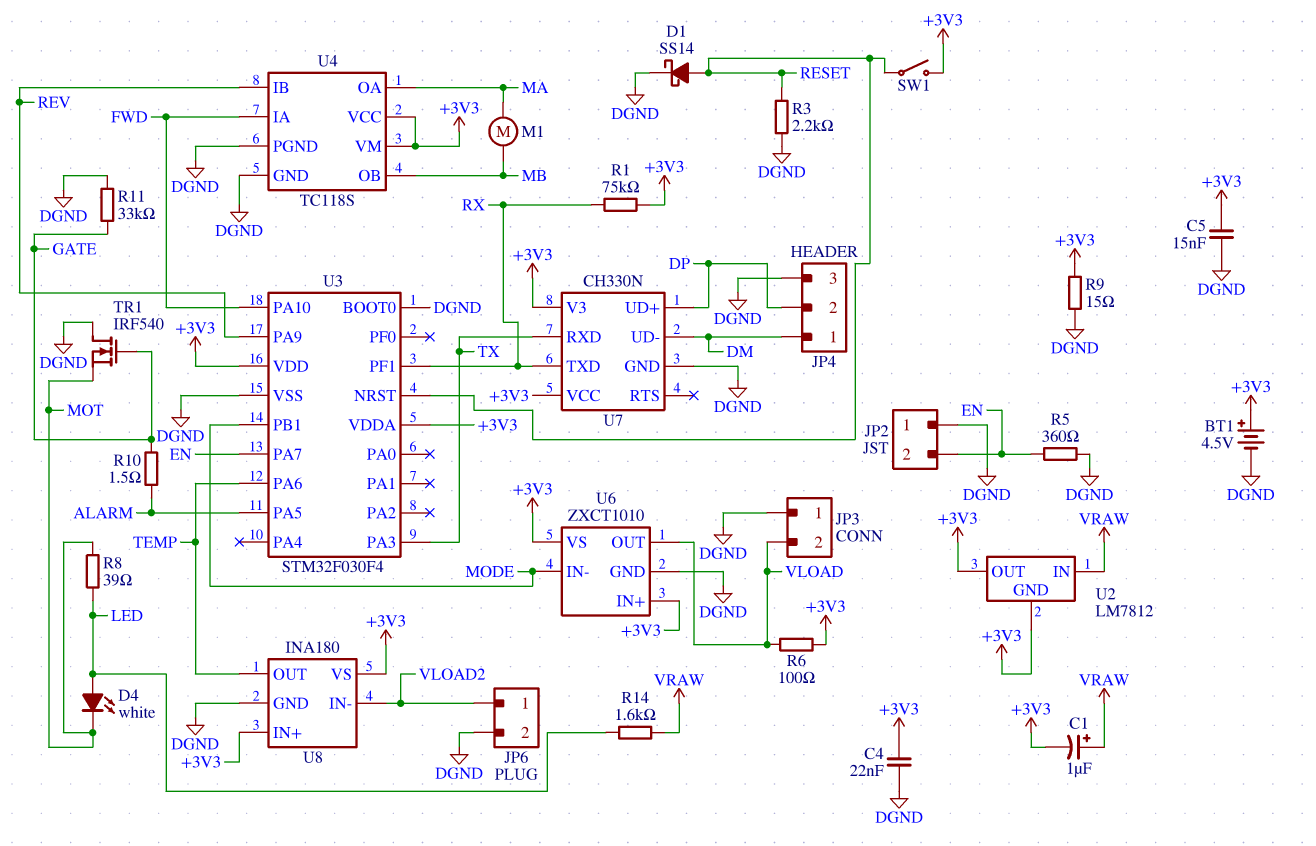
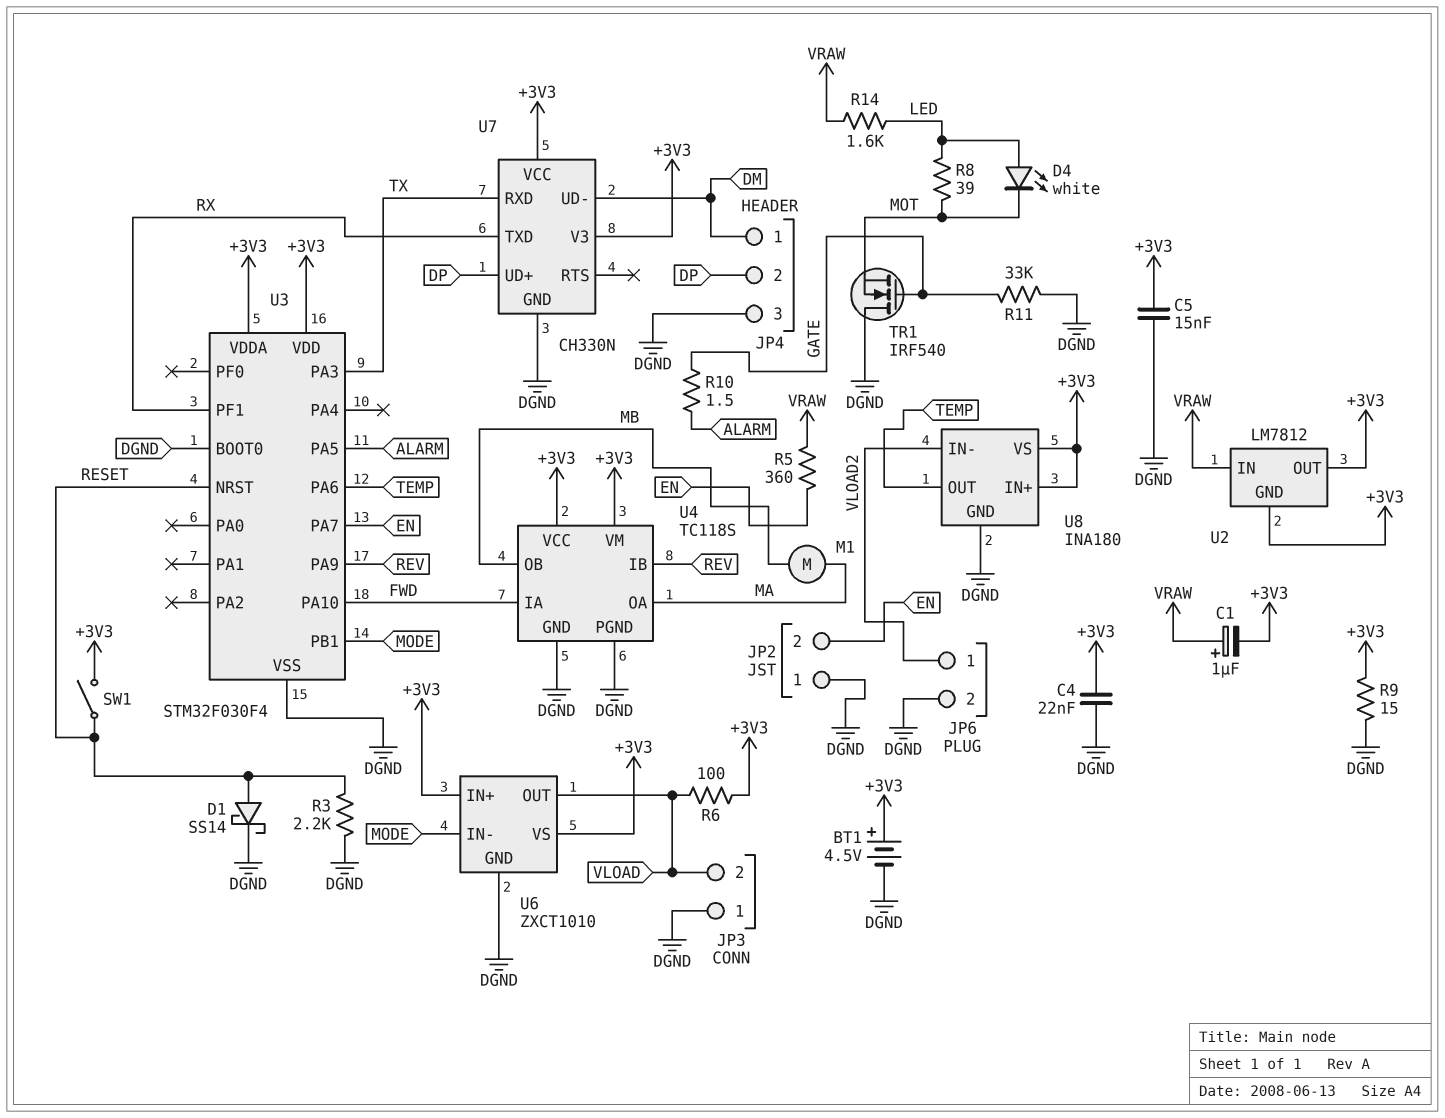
R1: 75k (+3V3, RX) -> none
R5: 360 (DGND, EN) -> 360 (EN, VRAW)

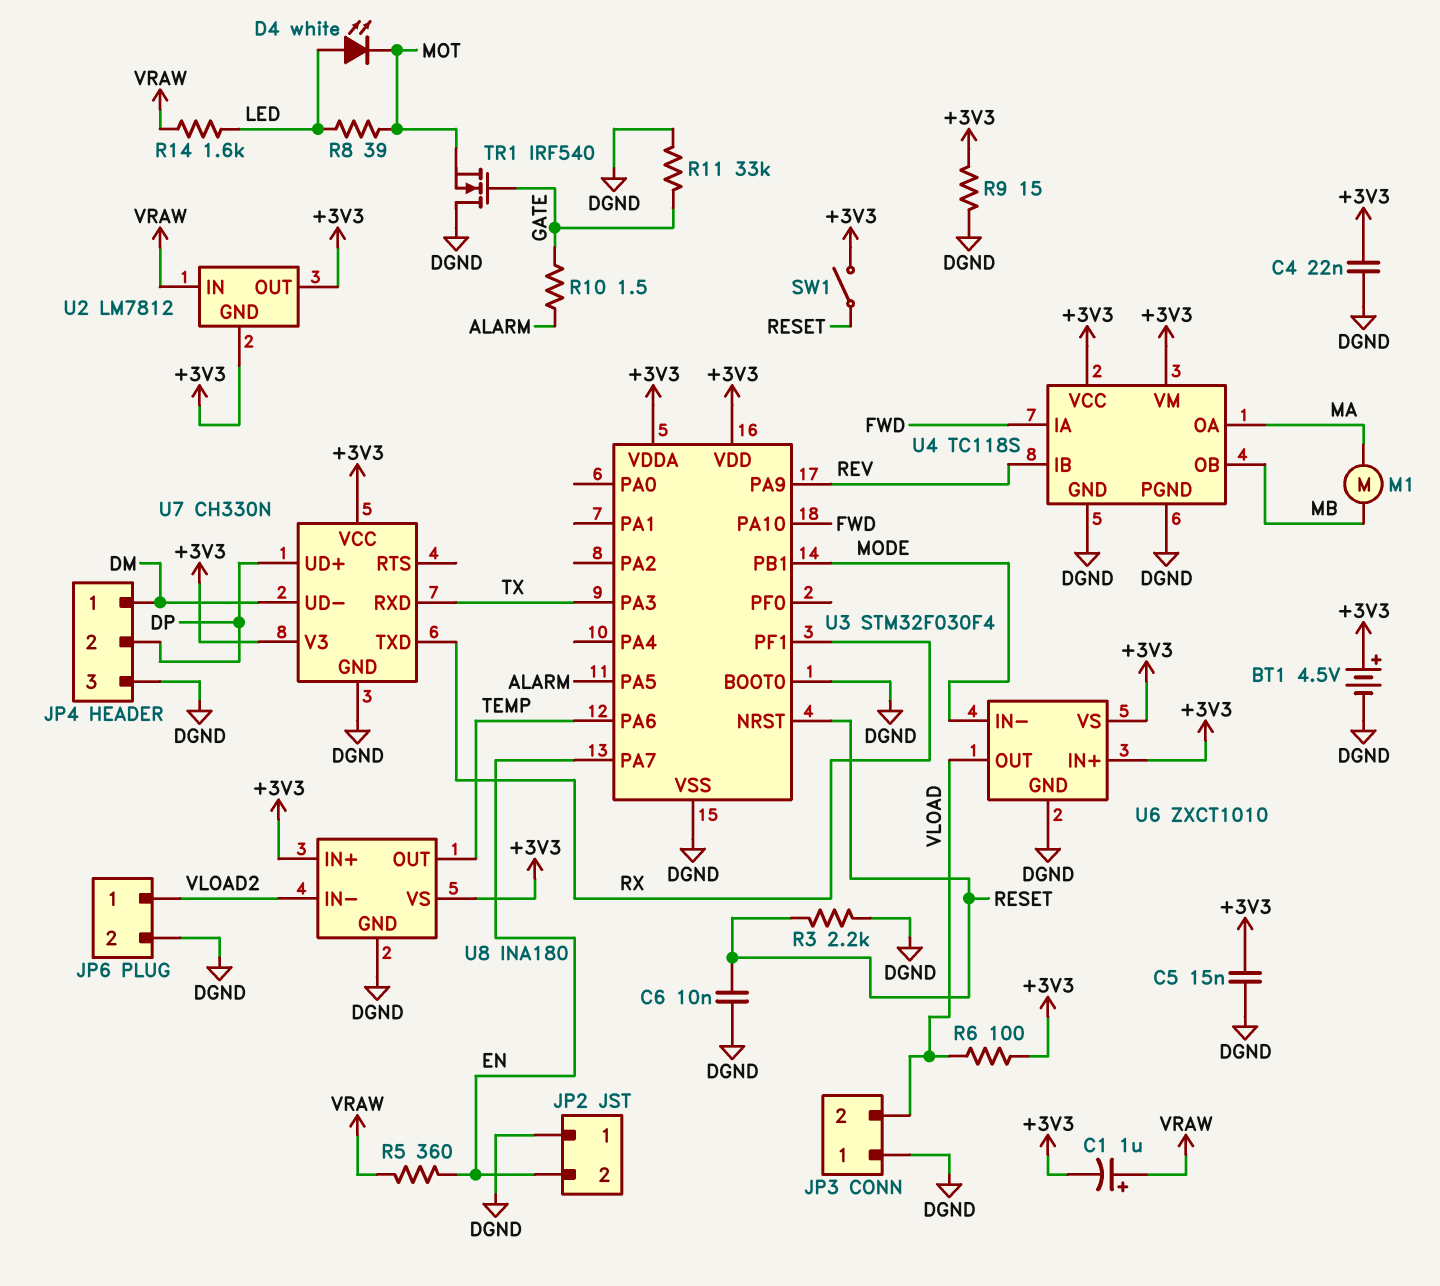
C6: none -> 10nF (DGND, RESET)
D1: schottky SS14 (A RESET, K DGND) -> none

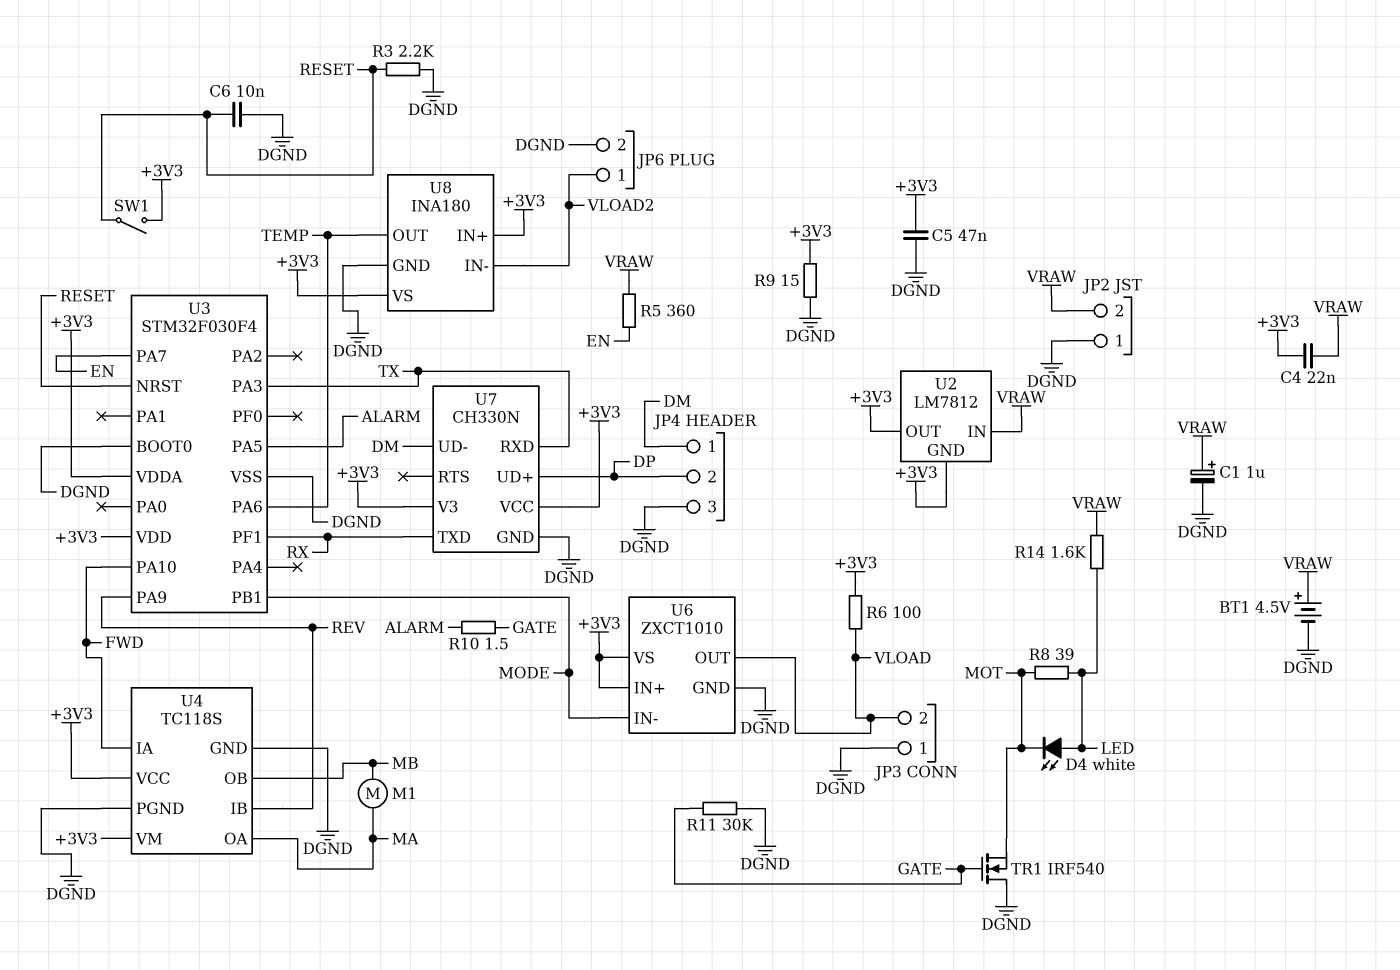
BT1: 4.5V (plus +3V3, minus DGND) -> 4.5V (plus VRAW, minus DGND)
C1: 1uF (plus VRAW, minus +3V3) -> 1uF (plus VRAW, minus DGND)
C4: 22nF (+3V3, DGND) -> 22nF (+3V3, VRAW)
C5: 15nF (+3V3, DGND) -> 47nF (+3V3, DGND)
JP2 pin 2: EN -> VRAW
R11: 33k (DGND, GATE) -> 30k (DGND, GATE)

